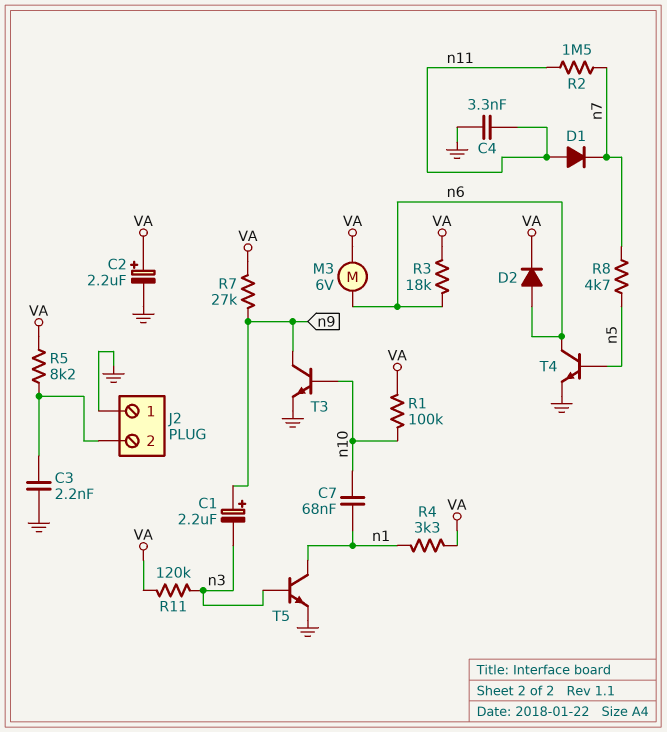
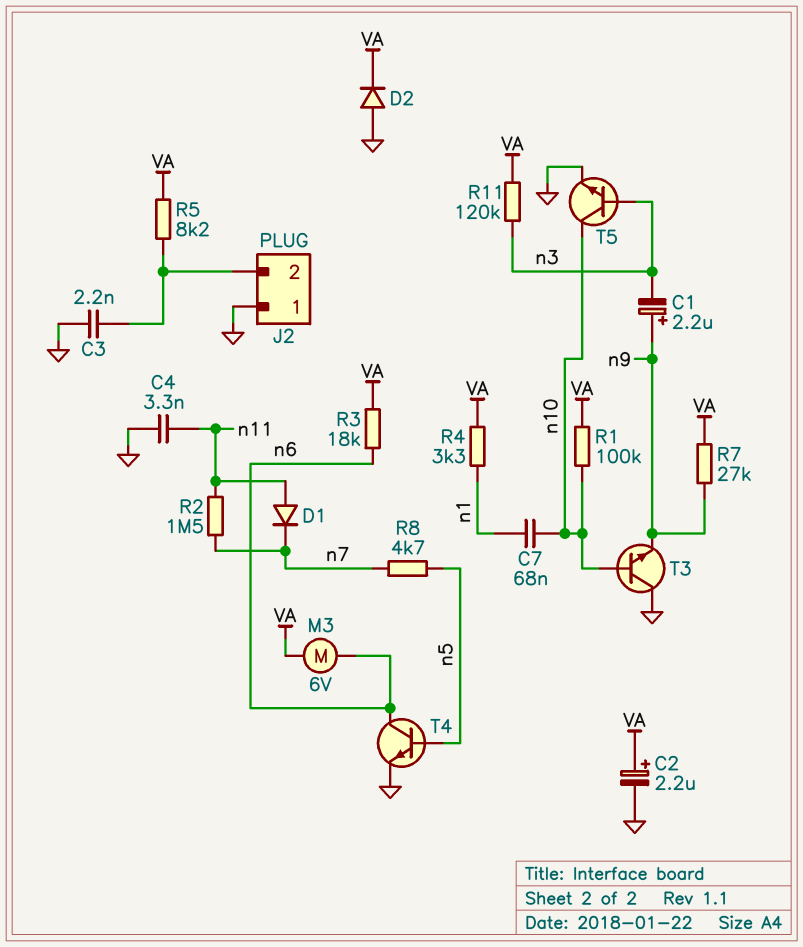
D2: diode (A n6, K VA) -> diode (A GND, K VA)
T3: NPN (B n10, C n9, E GND) -> NPN (B n10, C GND, E n9)
T5: NPN (B n3, C n1, E GND) -> NPN (B n3, C n10, E GND)

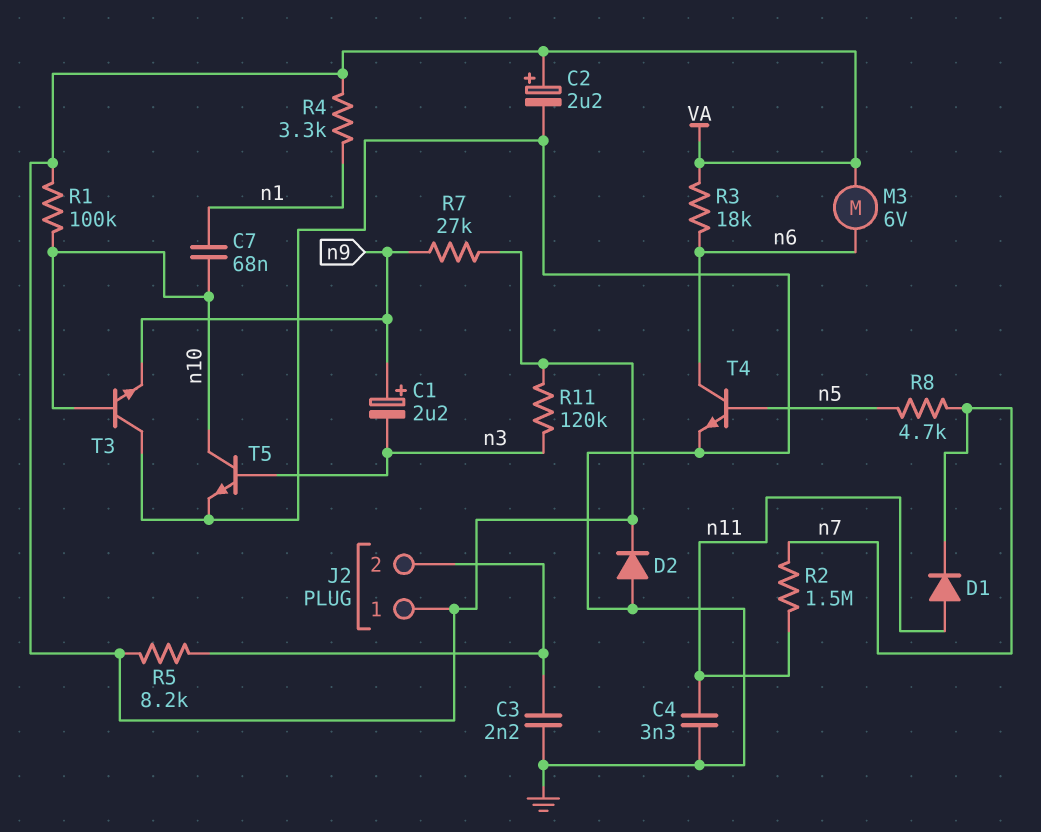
J2 pin 1: GND -> VA

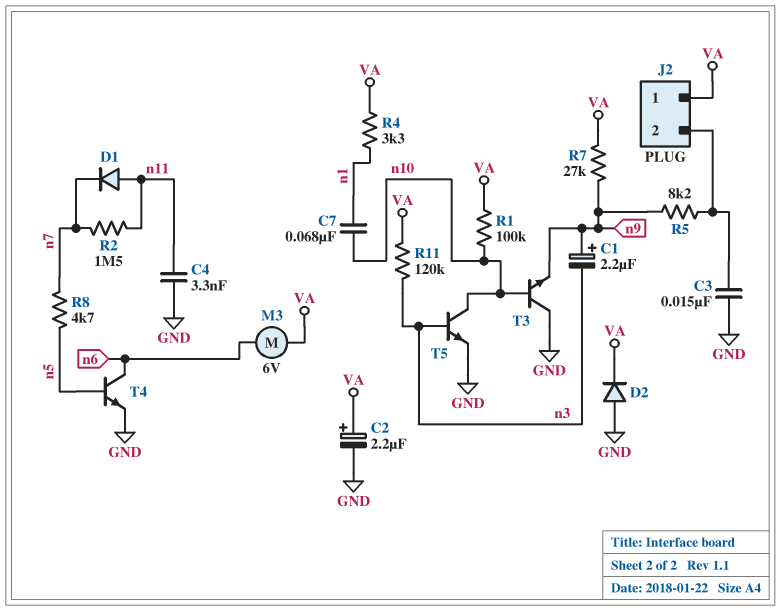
C3: 2.2nF (GND, J2/2) -> 15nF (GND, J2/2)
R3: 18k (VA, n6) -> none
R5: 8.2k (J2/2, VA) -> 8.2k (J2/2, n9)

